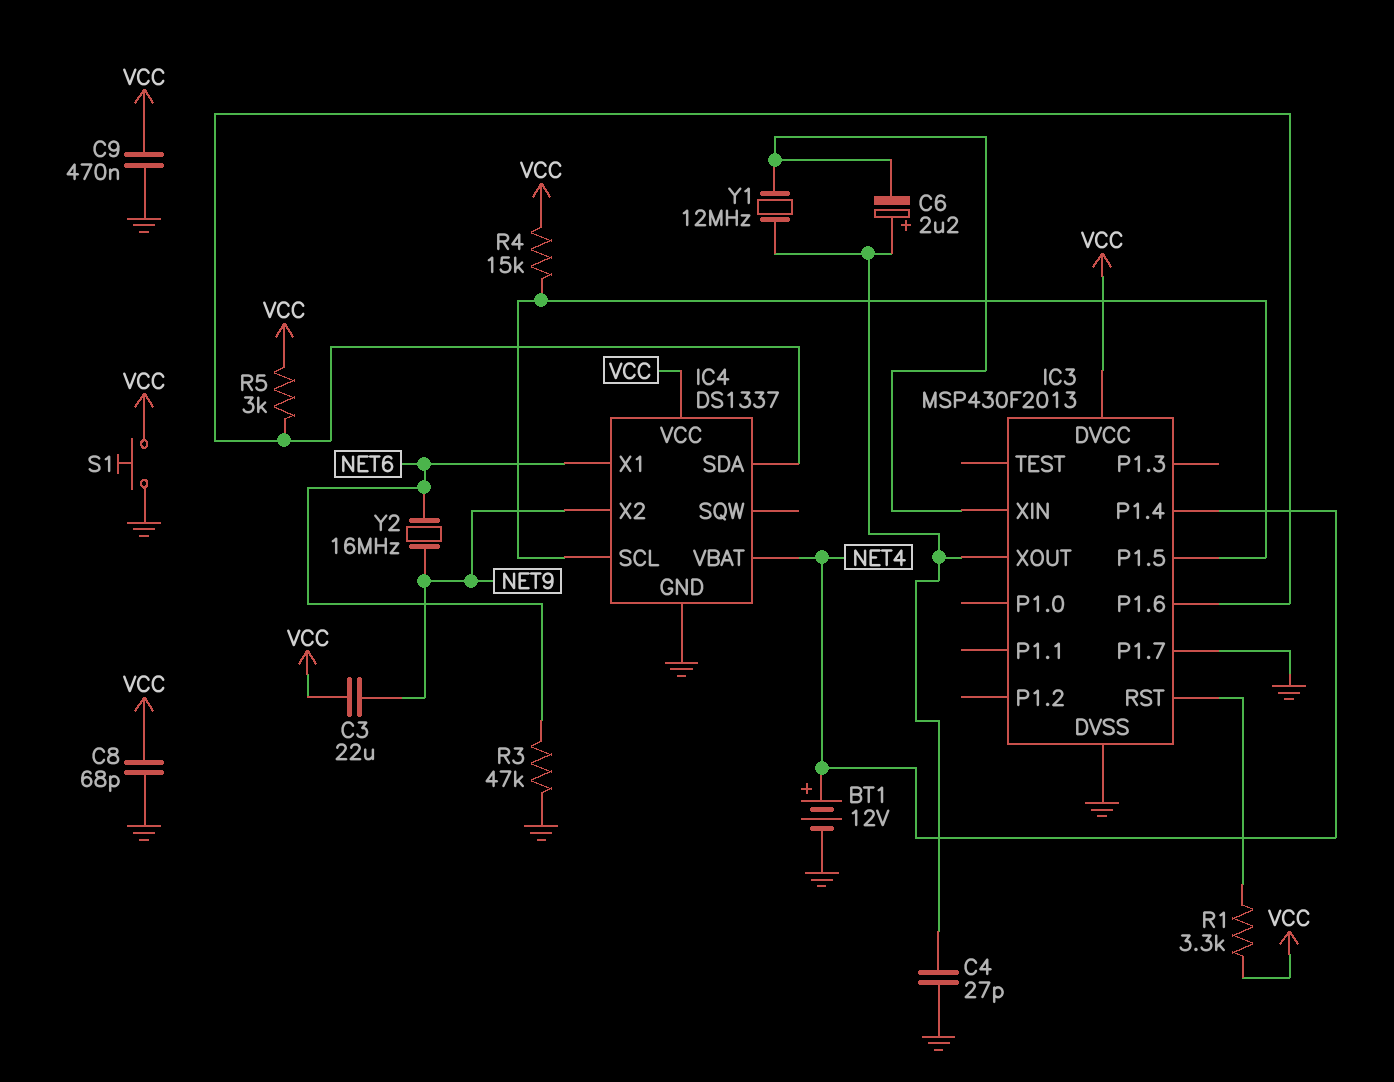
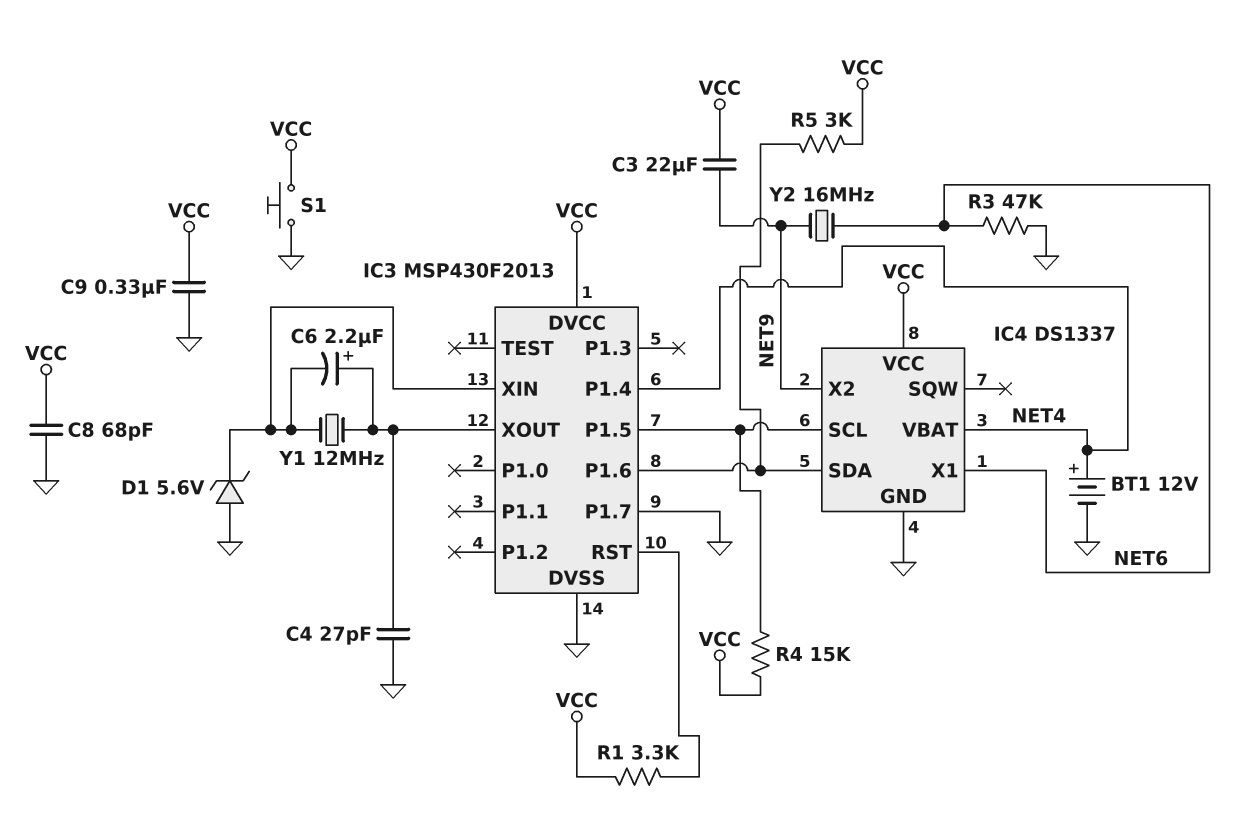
C9: 470nF (GND, VCC) -> 330nF (GND, VCC)
D1: none -> zener 5.6V (A GND, K IC3/XIN)

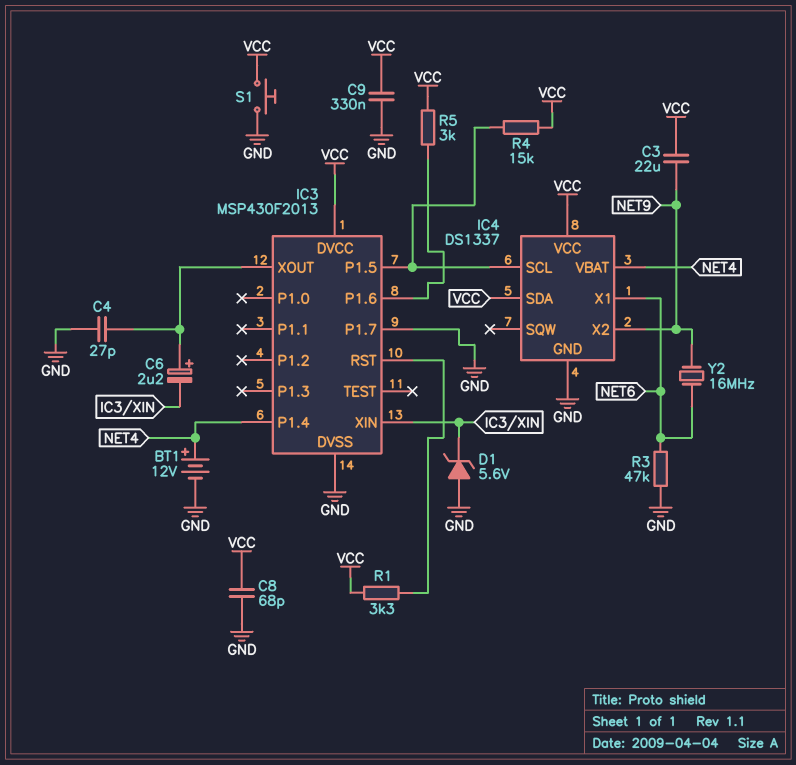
IC4 pin SDA: IC3/P1.6 -> VCC
Y1: 12MHz (IC3/XIN, IC3/XOUT) -> none

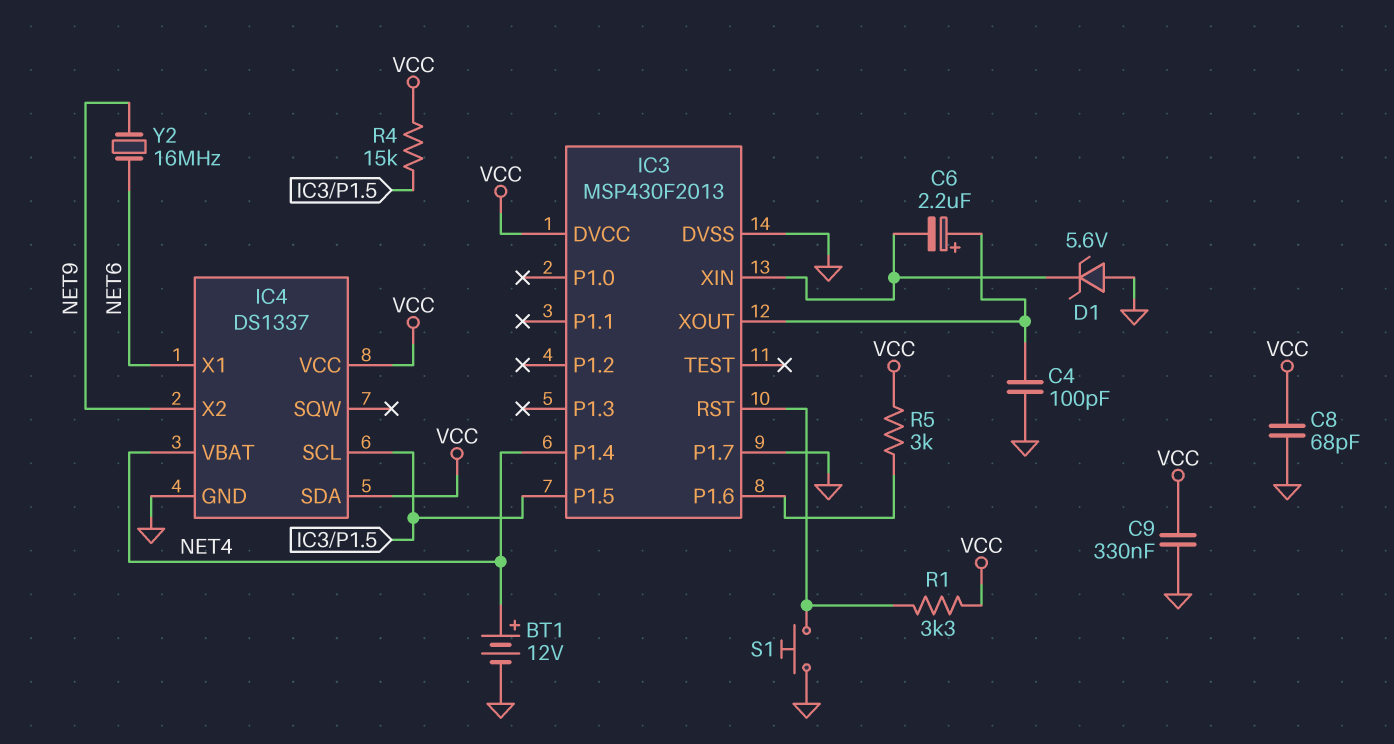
C3: 22uF (NET9, VCC) -> none
C4: 27pF (GND, IC3/XOUT) -> 100pF (GND, IC3/XOUT)
R3: 47k (GND, NET6) -> none
S1: button (GND, VCC) -> button (GND, IC3/RST)

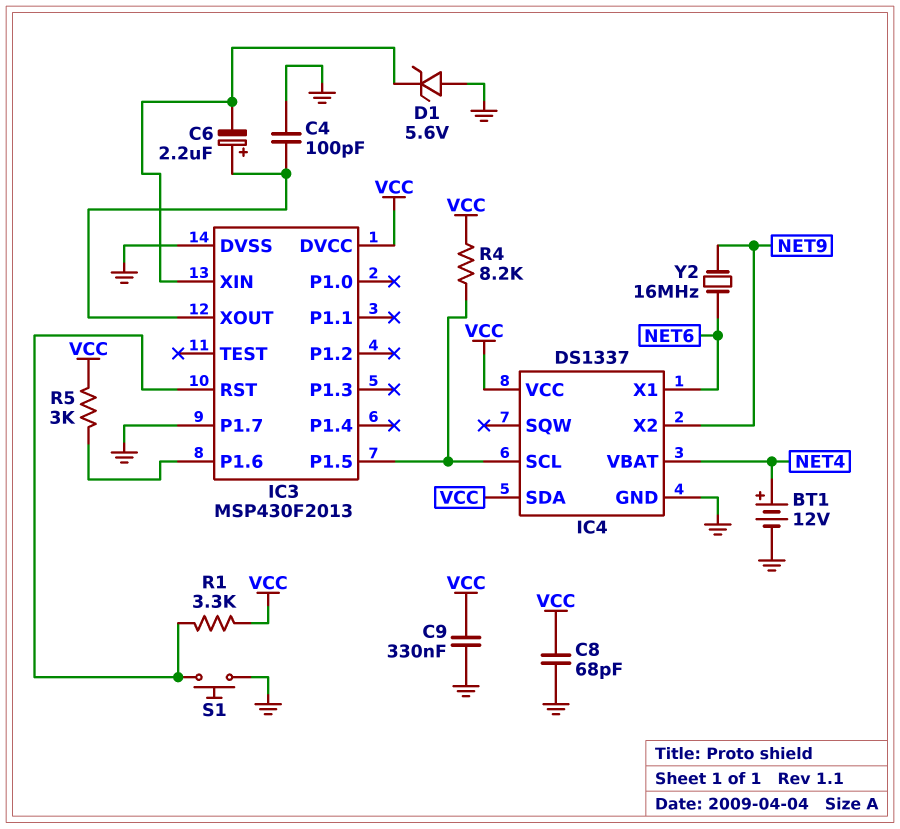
IC3 pin P1.4: NET4 -> none
R4: 15k (IC3/P1.5, VCC) -> 8.2k (IC3/P1.5, VCC)

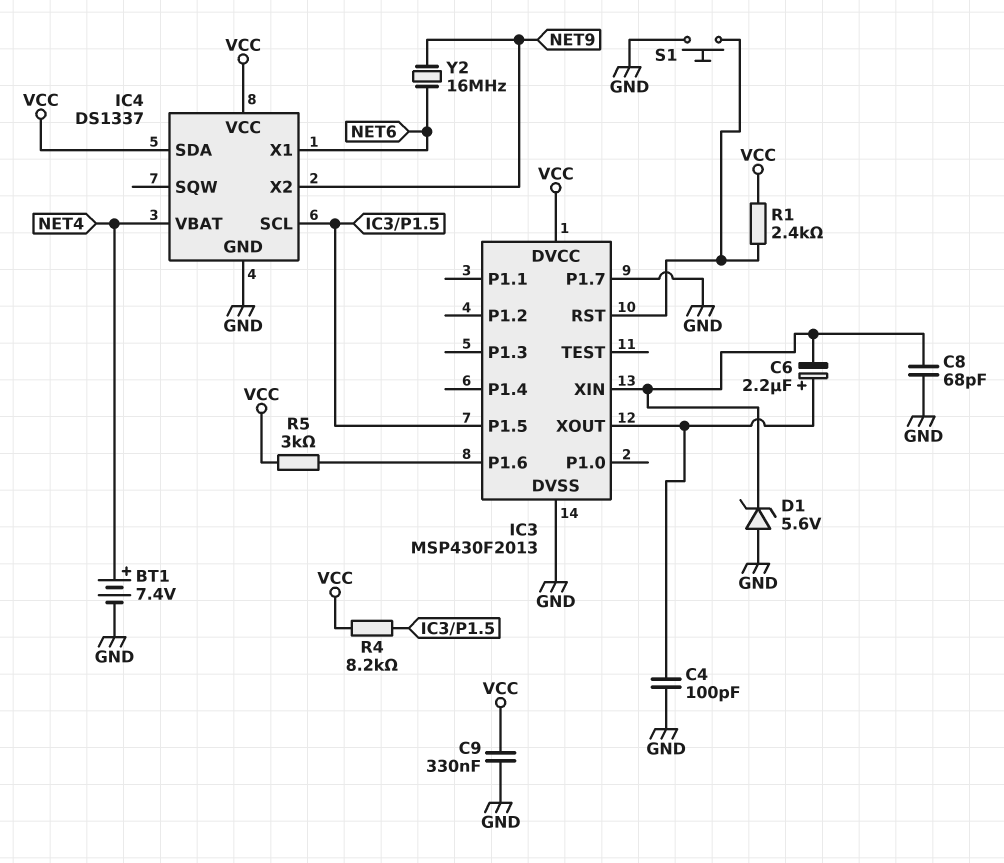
BT1: 12V (plus NET4, minus GND) -> 7.4V (plus NET4, minus GND)
C8: 68pF (GND, VCC) -> 68pF (GND, IC3/XIN)
R1: 3.3k (IC3/RST, VCC) -> 2.4k (IC3/RST, VCC)

